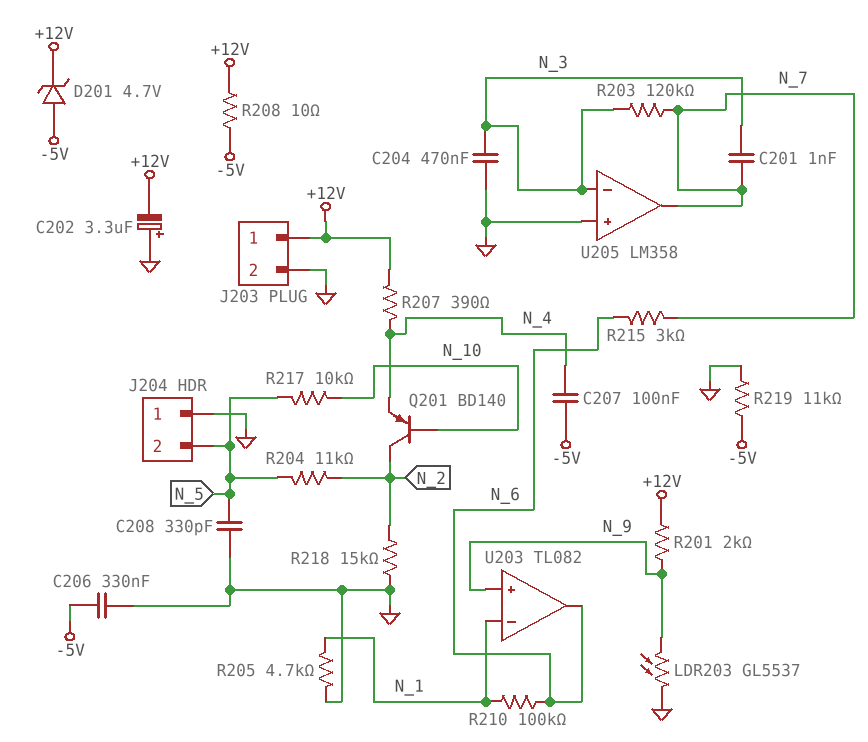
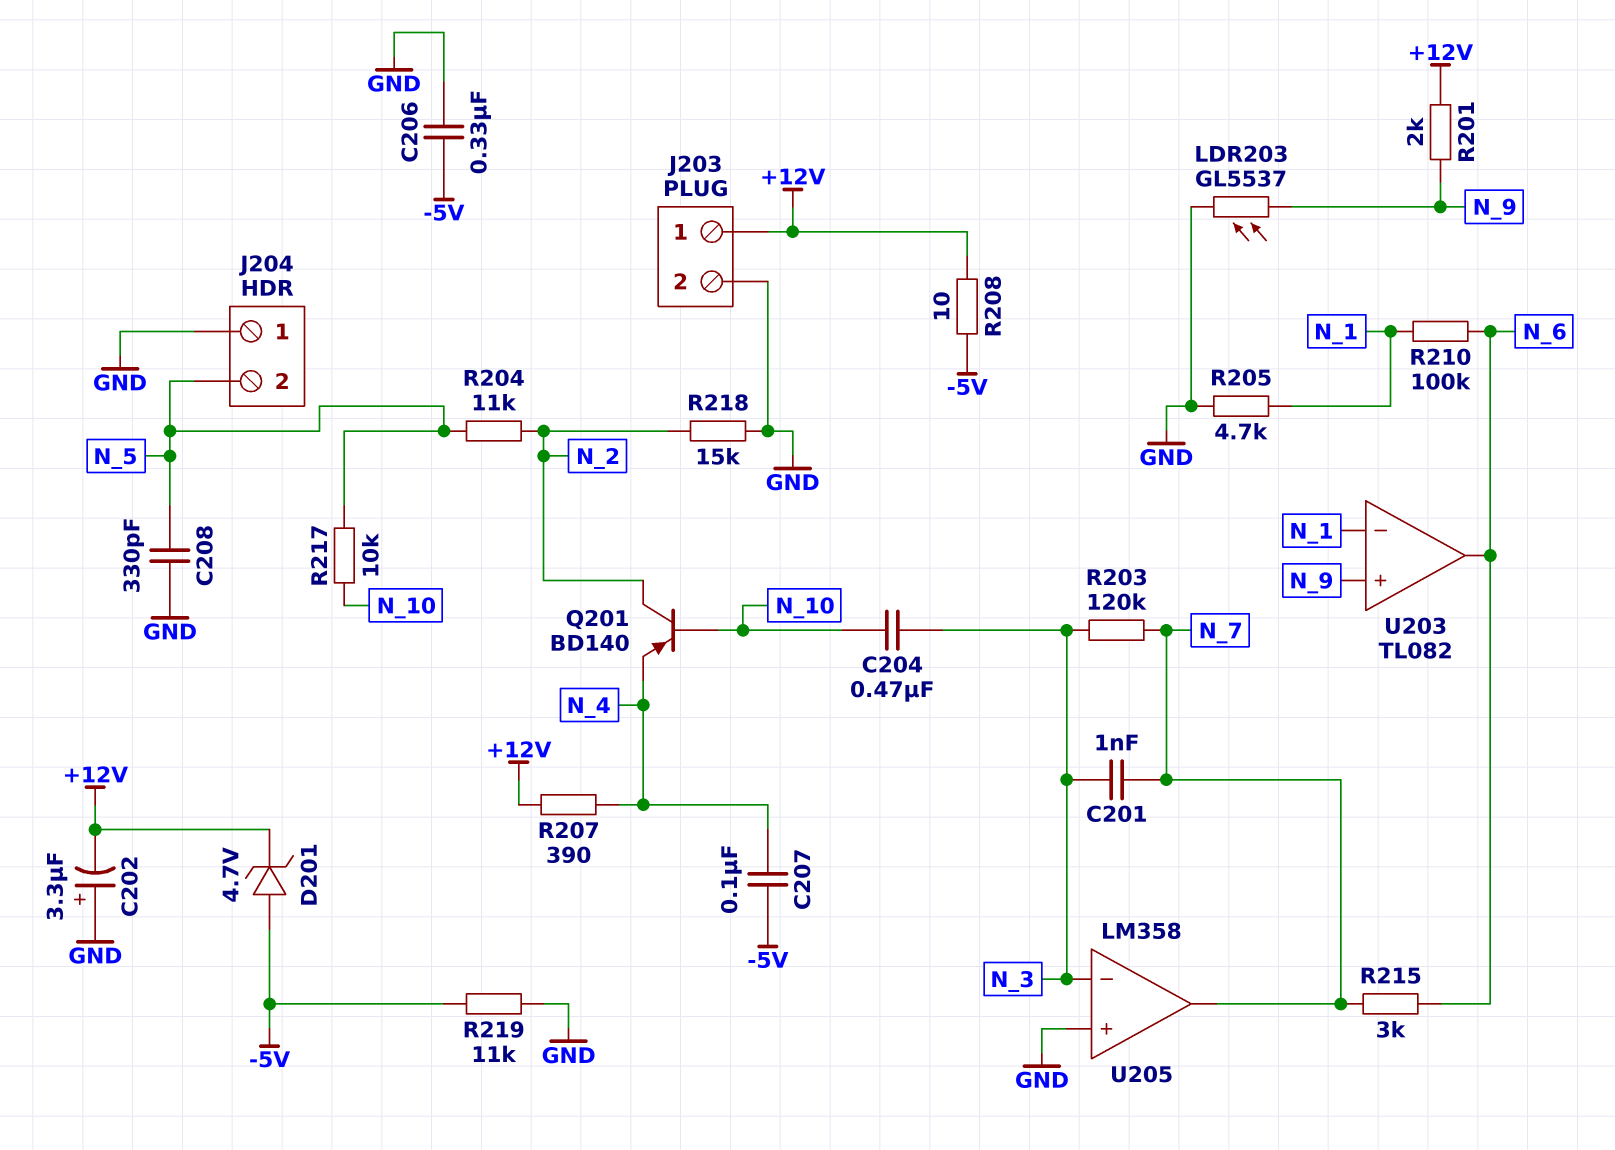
C204: 470nF (GND, N_3) -> 470nF (N_3, N_10)

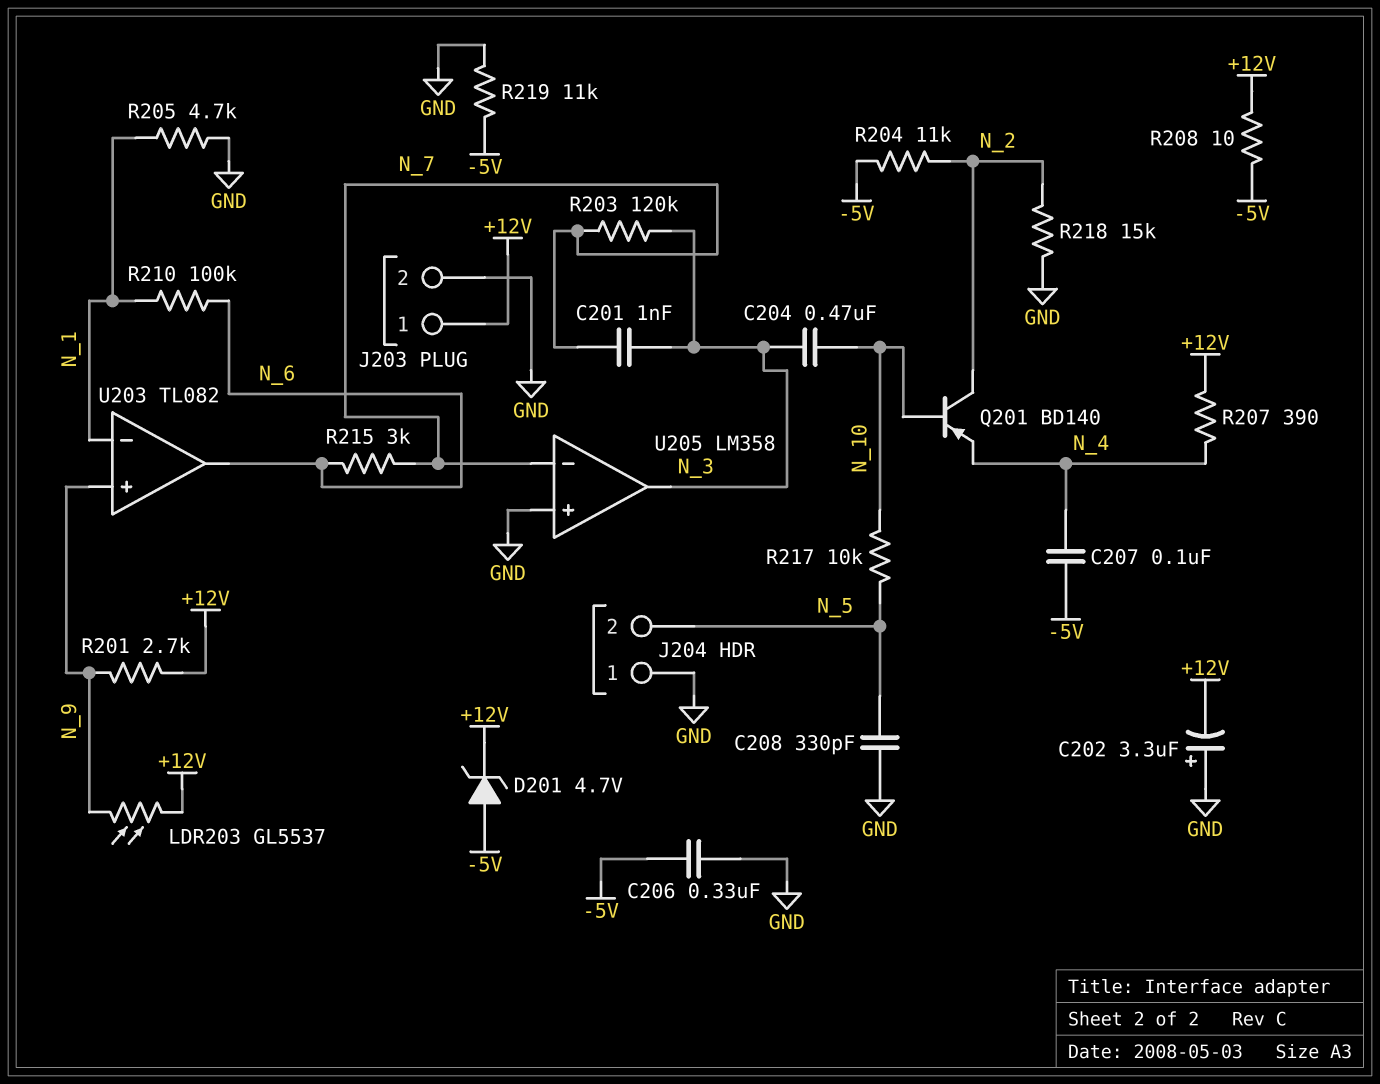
LDR203: GL5537 (GND, N_9) -> GL5537 (+12V, N_9)
R201: 2k (+12V, N_9) -> 2.7k (+12V, N_9)
R204: 11k (N_2, N_5) -> 11k (-5V, N_2)
U205 pin in-: N_3 -> N_7
U205 pin out: N_7 -> N_3

